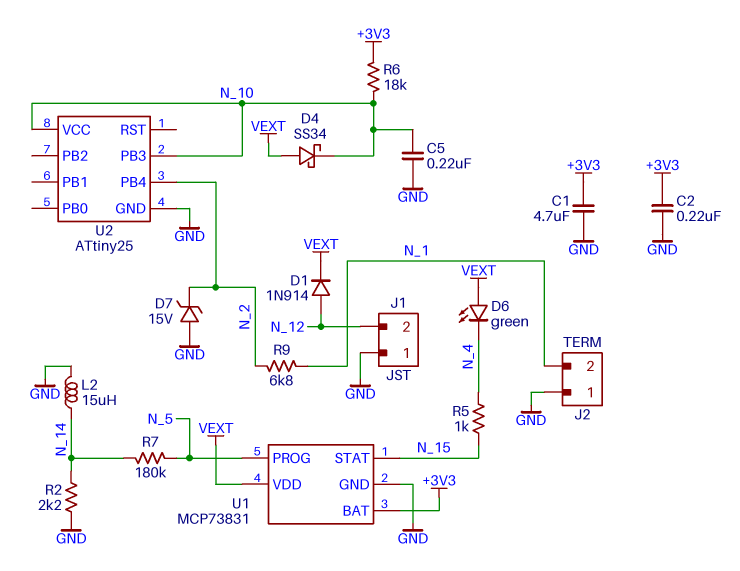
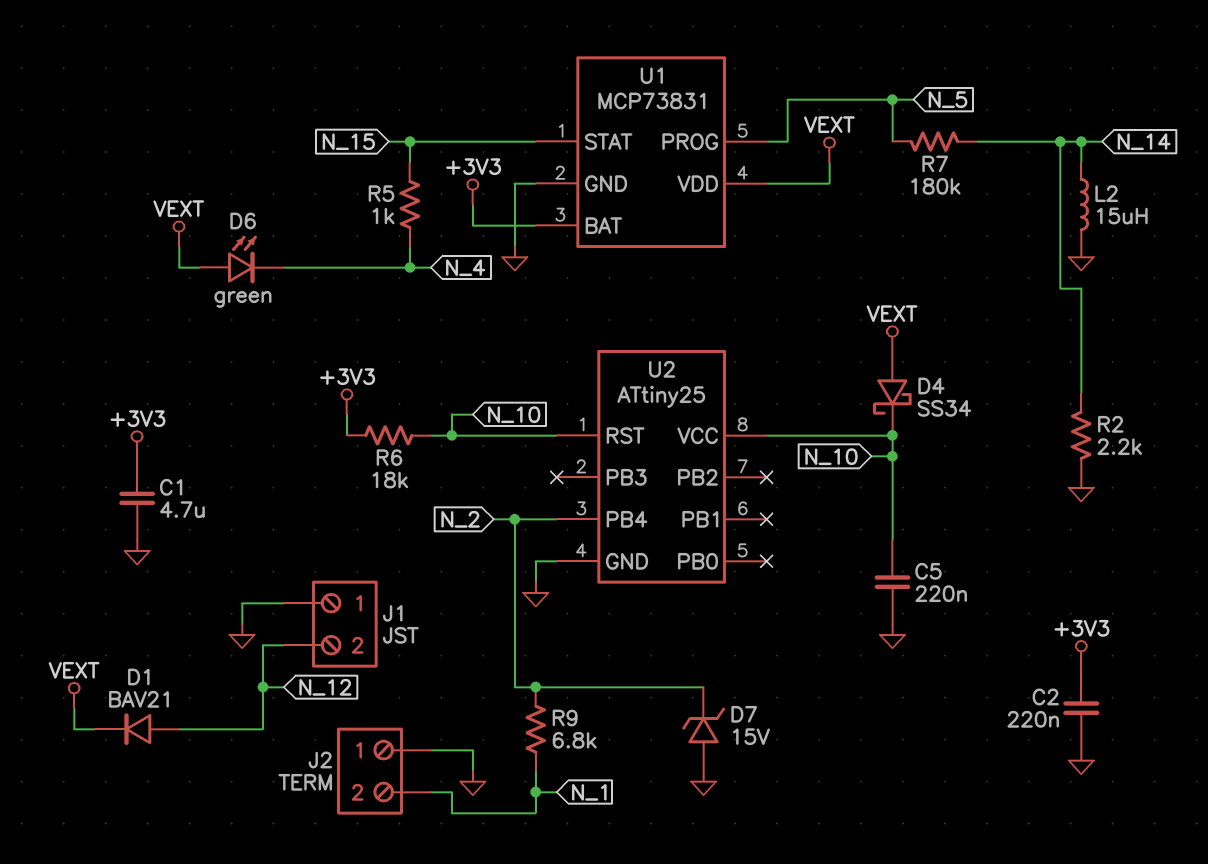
D1: diode 1N914 (A N_12, K VEXT) -> diode BAV21 (A N_12, K VEXT)
U2 pin PB3: N_10 -> none
U2 pin RST: none -> N_10

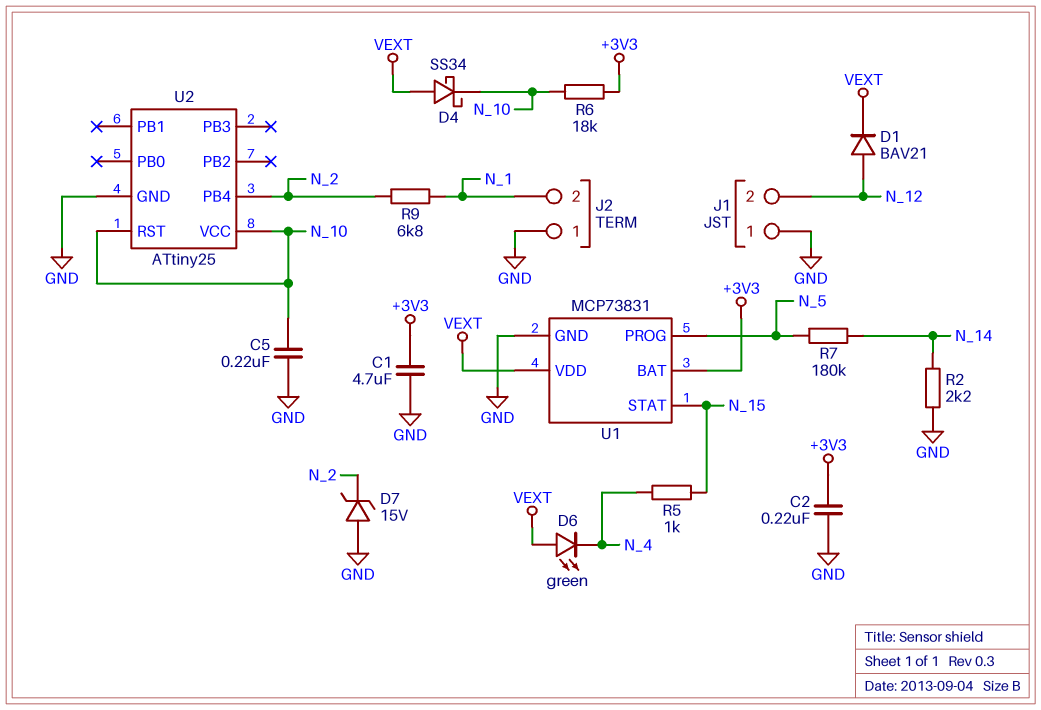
L2: 15uH (GND, N_14) -> none

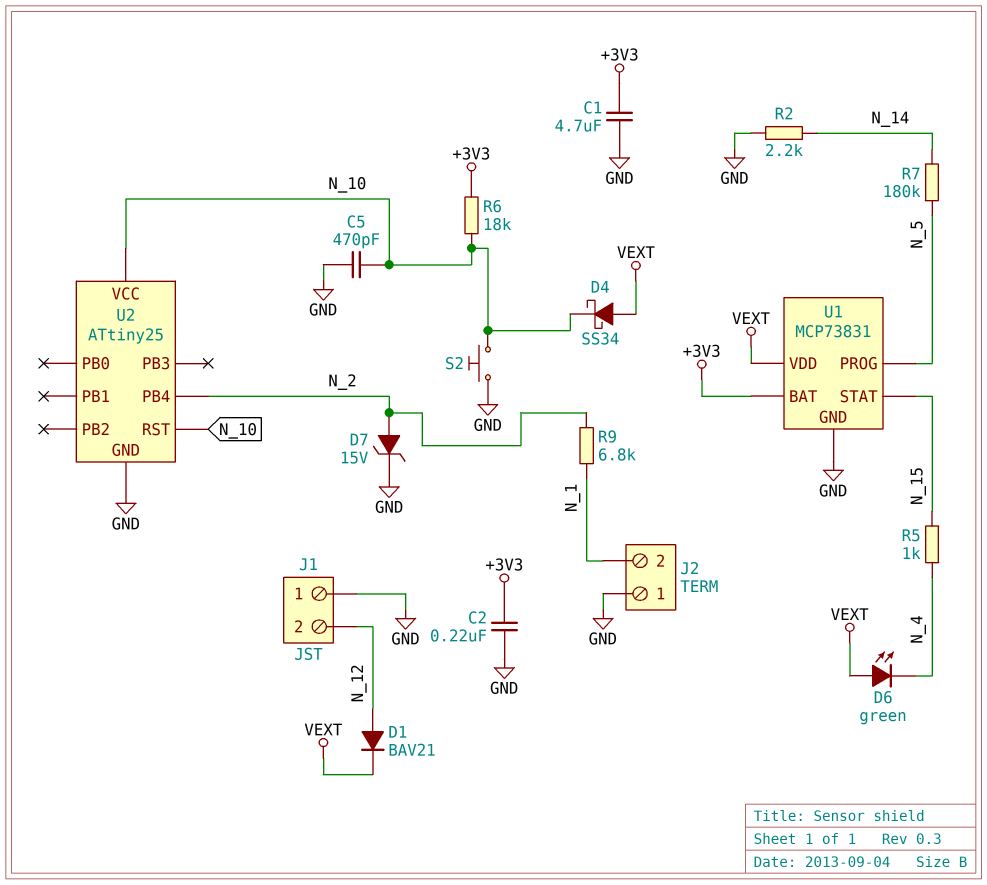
C5: 220nF (GND, N_10) -> 470pF (GND, N_10)
D7: zener 15V (A GND, K N_2) -> zener 15V (A N_2, K GND)
S2: none -> button (GND, N_10)

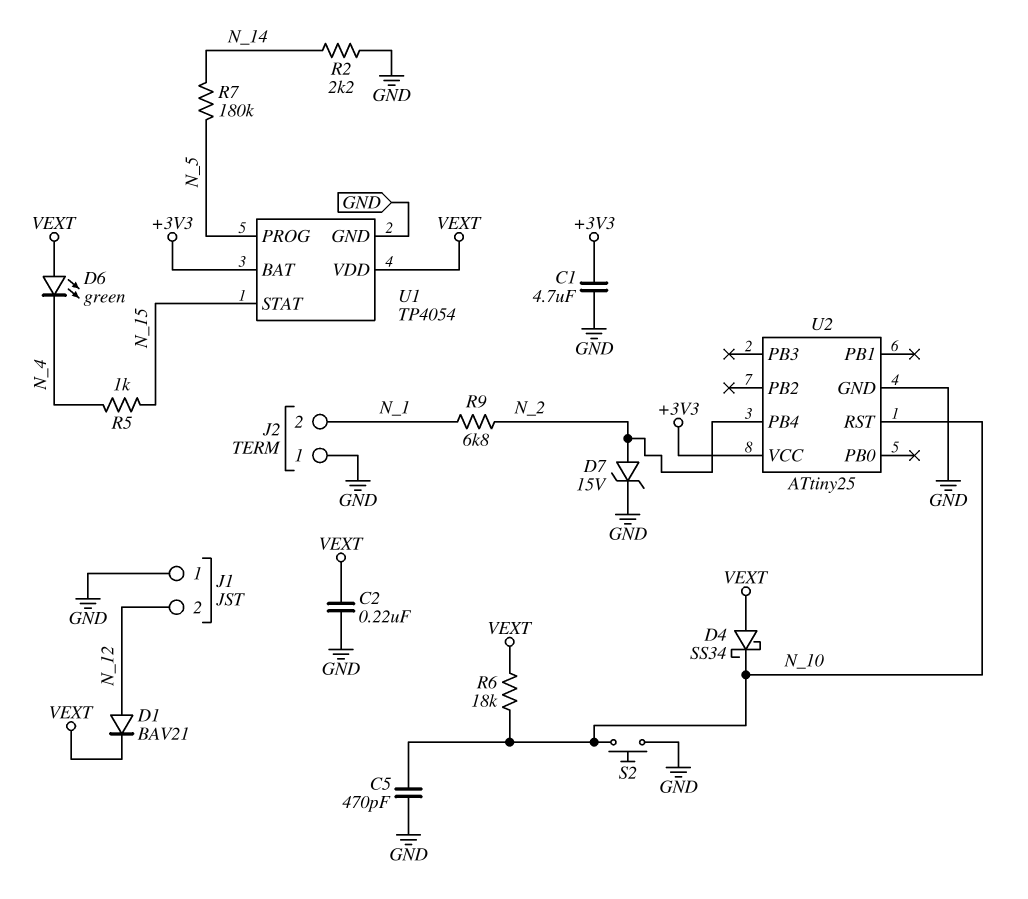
C2: 220nF (+3V3, GND) -> 220nF (GND, VEXT)
R6: 18k (+3V3, N_10) -> 18k (N_10, VEXT)
U1: MCP73831 -> TP4054
U2 pin VCC: N_10 -> +3V3

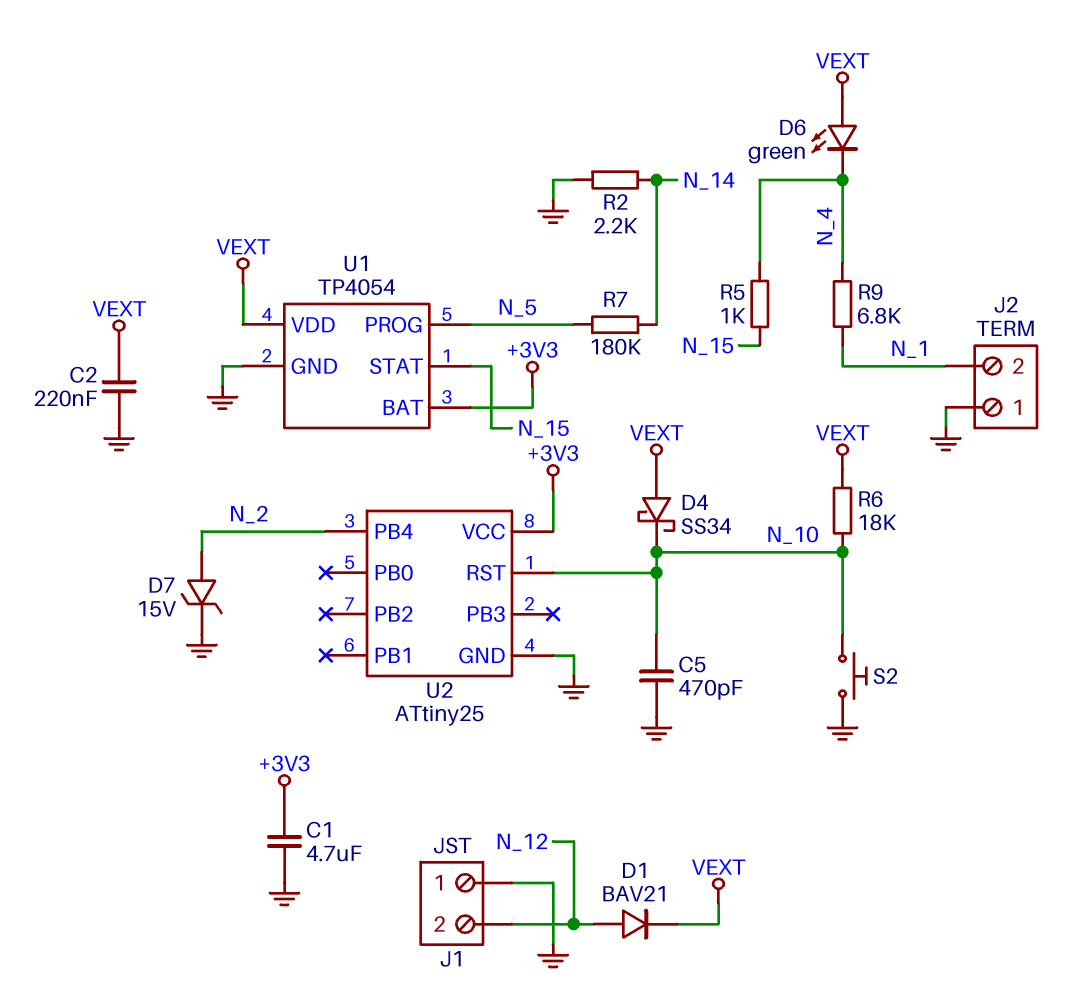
R9: 6.8k (N_1, N_2) -> 6.8k (N_1, N_4)

